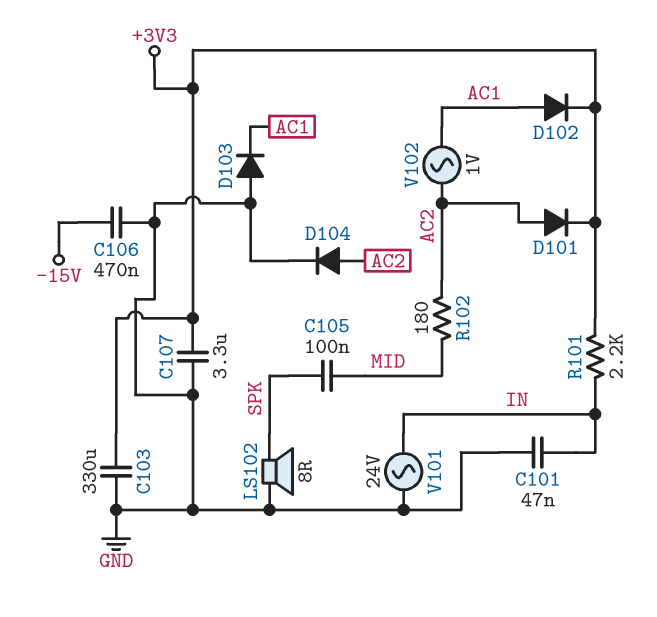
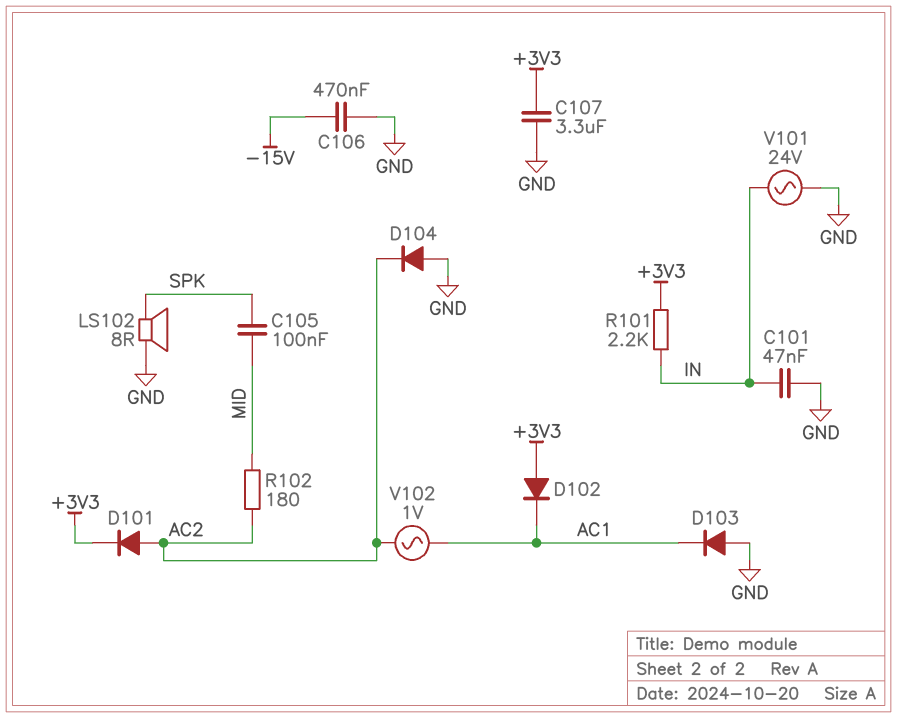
C103: 330uF (+3V3, GND) -> none
D102: diode (A AC1, K +3V3) -> diode (A +3V3, K AC1)
D104: diode (A AC2, K GND) -> diode (A GND, K AC2)

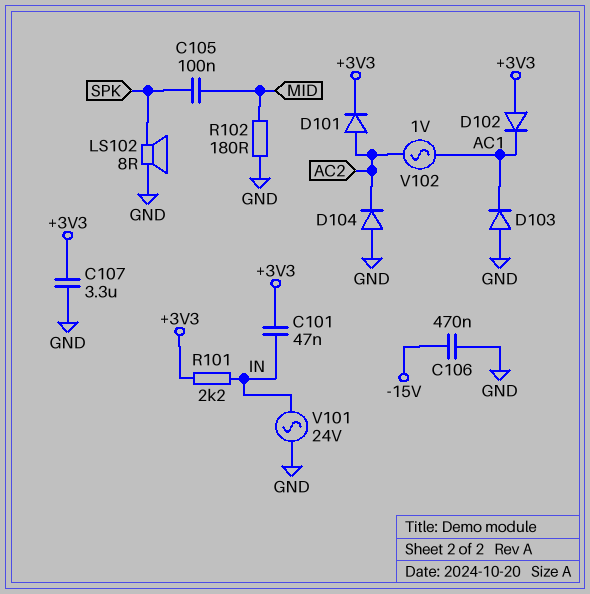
C101: 47nF (GND, IN) -> 47nF (+3V3, IN)
R102: 180 (AC2, MID) -> 180 (GND, MID)

